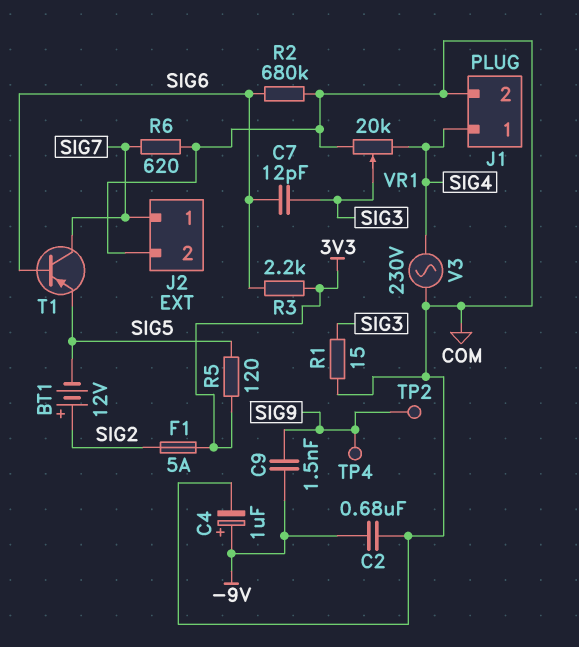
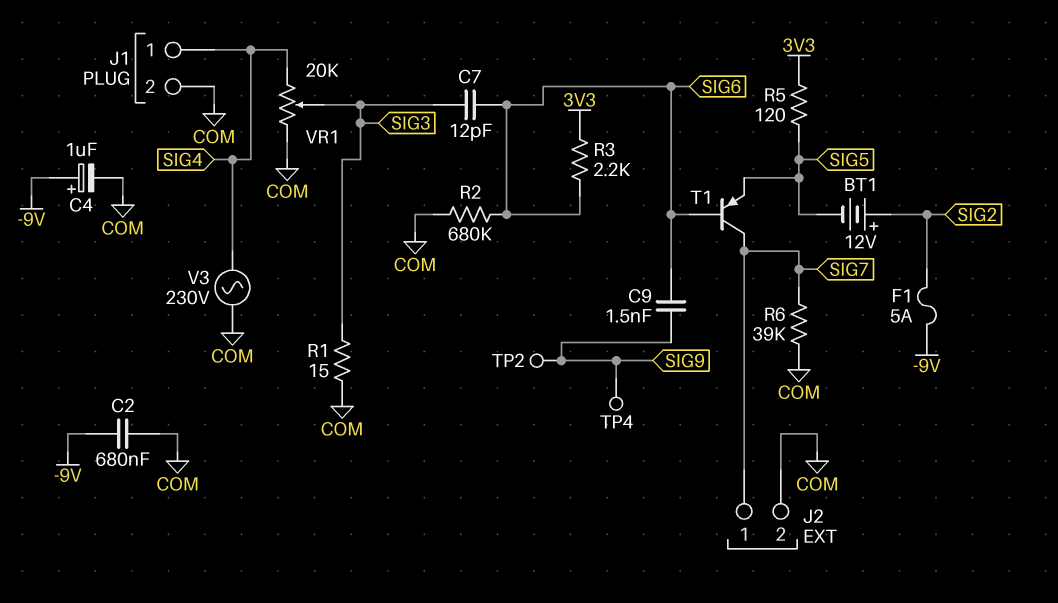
C9: 1.5nF (-9V, SIG9) -> 1.5nF (SIG6, SIG9)
F1: 5A (3V3, SIG2) -> 5A (-9V, SIG2)
R6: 620 (COM, SIG7) -> 39k (COM, SIG7)

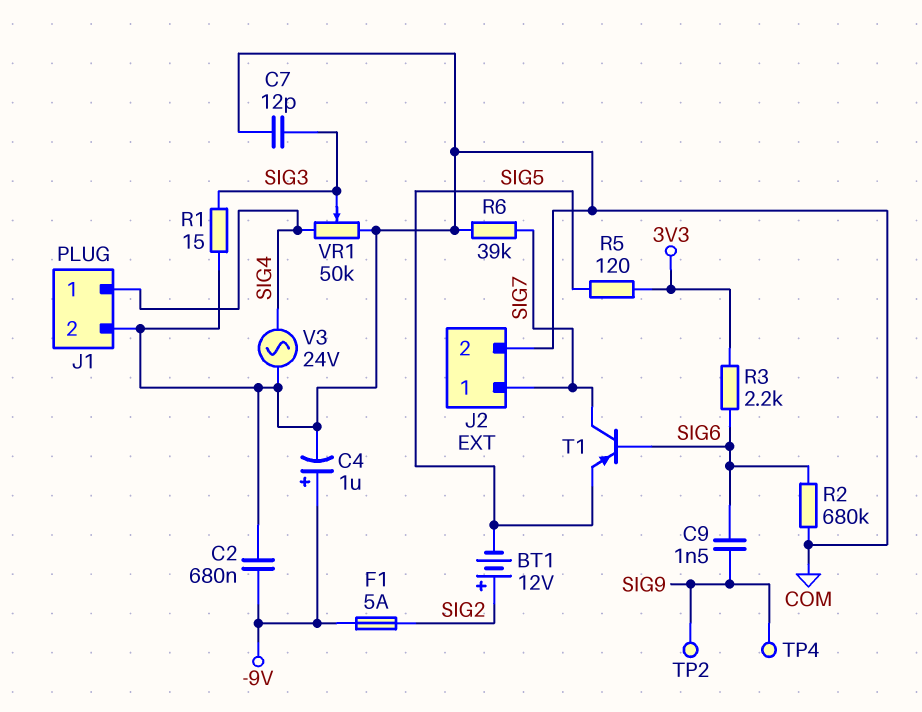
C7: 12pF (SIG3, SIG6) -> 12pF (COM, SIG3)
V3: AC 230V (COM, SIG4) -> AC 24V (COM, SIG4)
VR1: 20k (COM, SIG4, wiper SIG3) -> 50k (COM, SIG4, wiper SIG3)

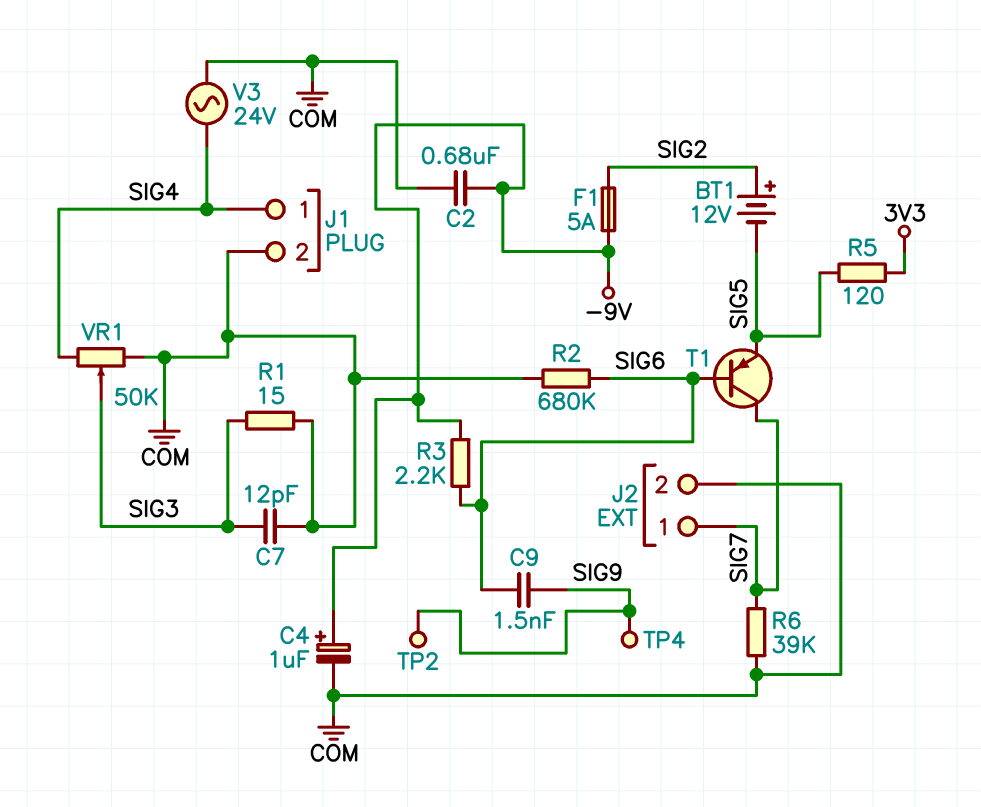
R3: 2.2k (3V3, SIG6) -> 2.2k (-9V, SIG6)

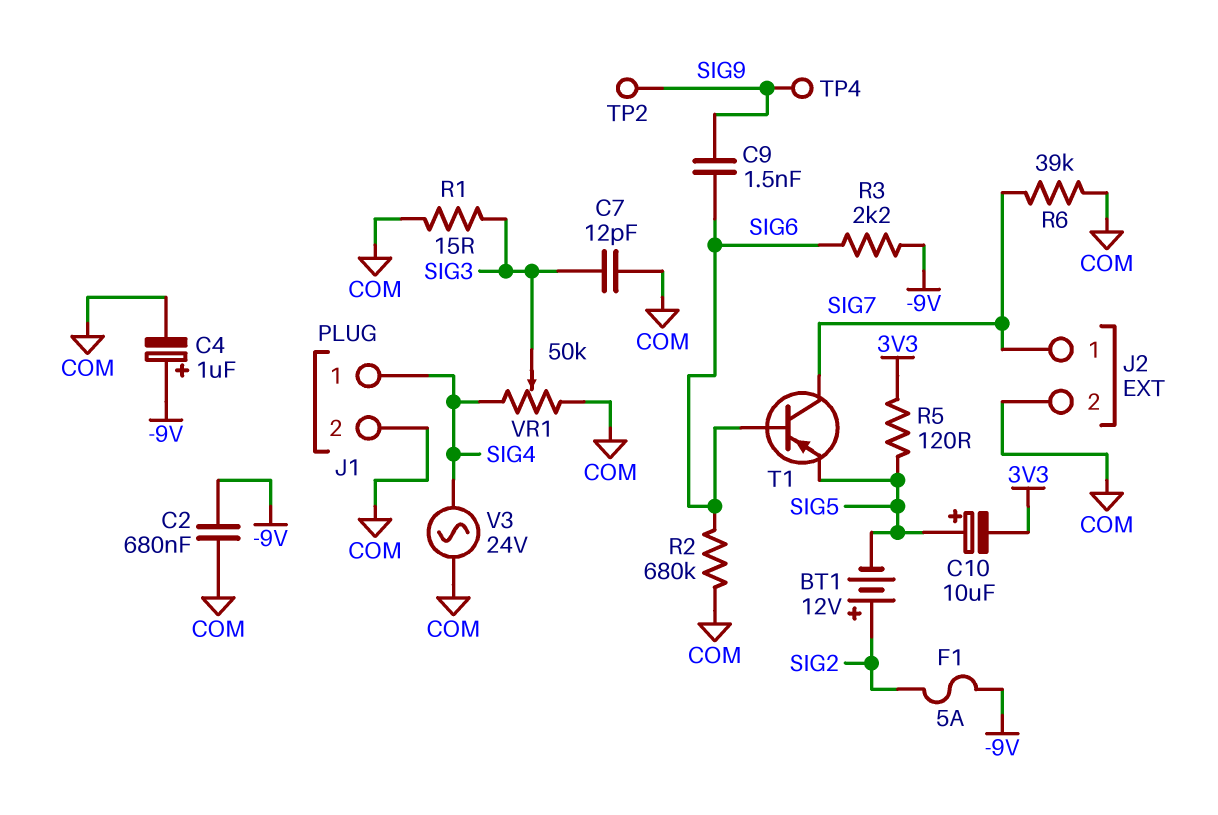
C10: none -> 10uF (plus SIG5, minus 3V3)

